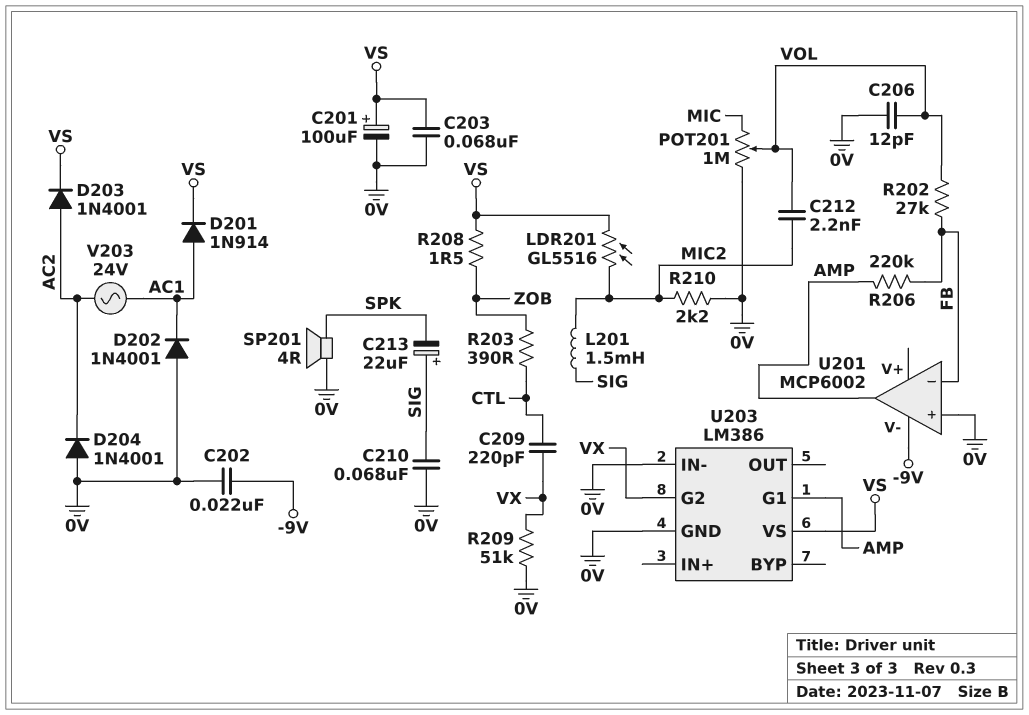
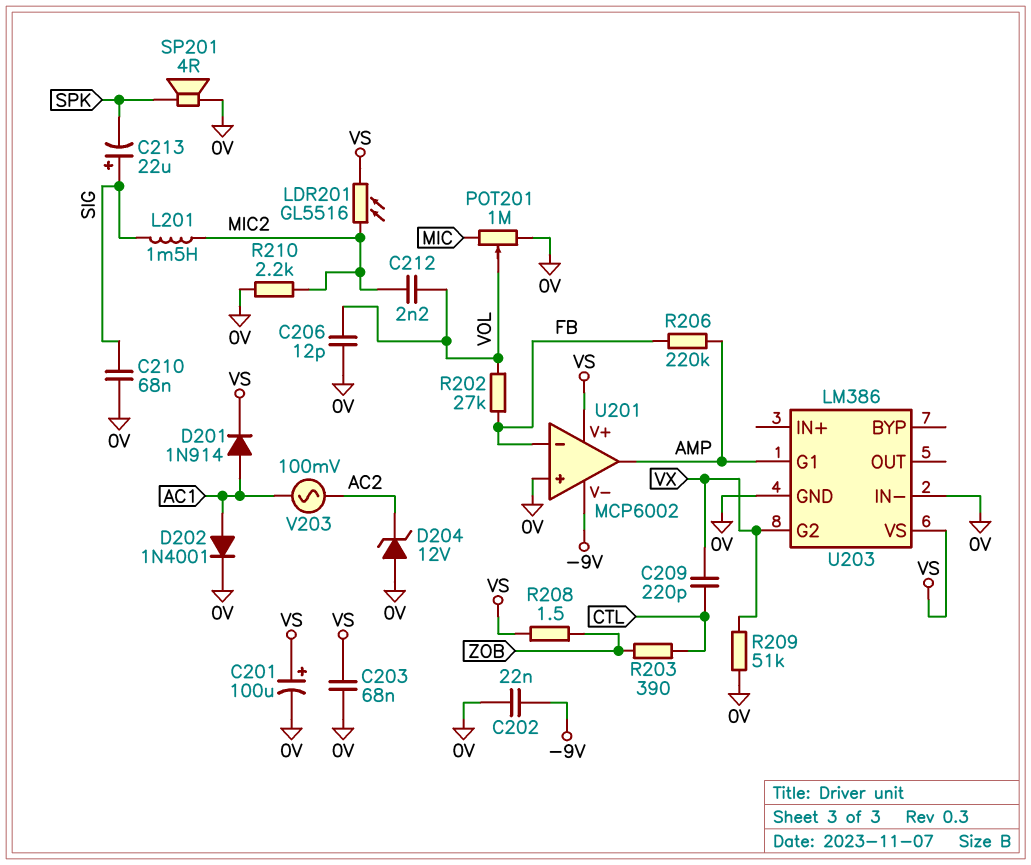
D202: diode 1N4001 (A 0V, K AC1) -> diode 1N4001 (A AC1, K 0V)
D203: diode 1N4001 (A AC2, K VS) -> none
D204: diode 1N4001 (A 0V, K AC2) -> zener 12V (A 0V, K AC2)
U201 pin V+: none -> VS
V203: AC 24V (AC1, AC2) -> AC 100mV (AC1, AC2)

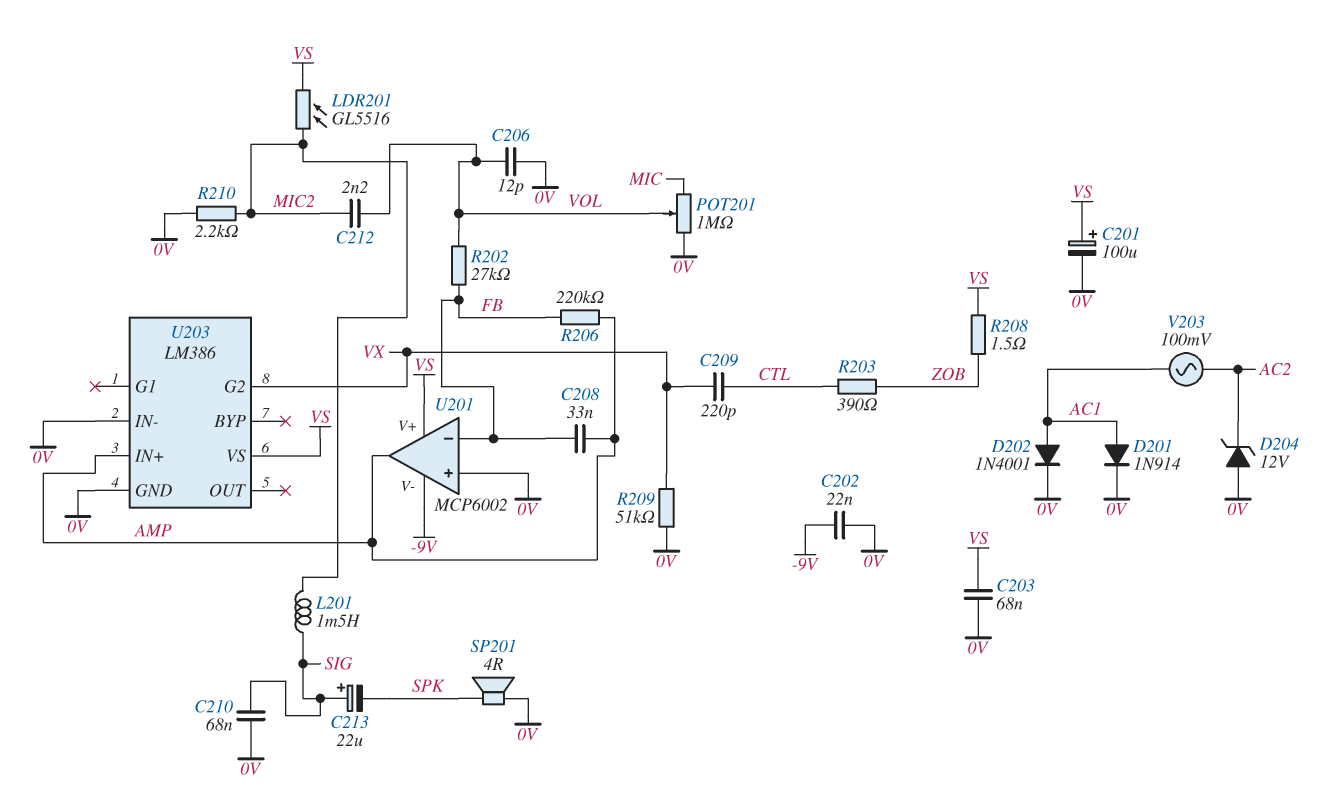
C208: none -> 33nF (AMP, FB)
D201: diode 1N914 (A AC1, K VS) -> diode 1N914 (A AC1, K 0V)
U203 pin G1: AMP -> none
U203 pin IN+: none -> AMP

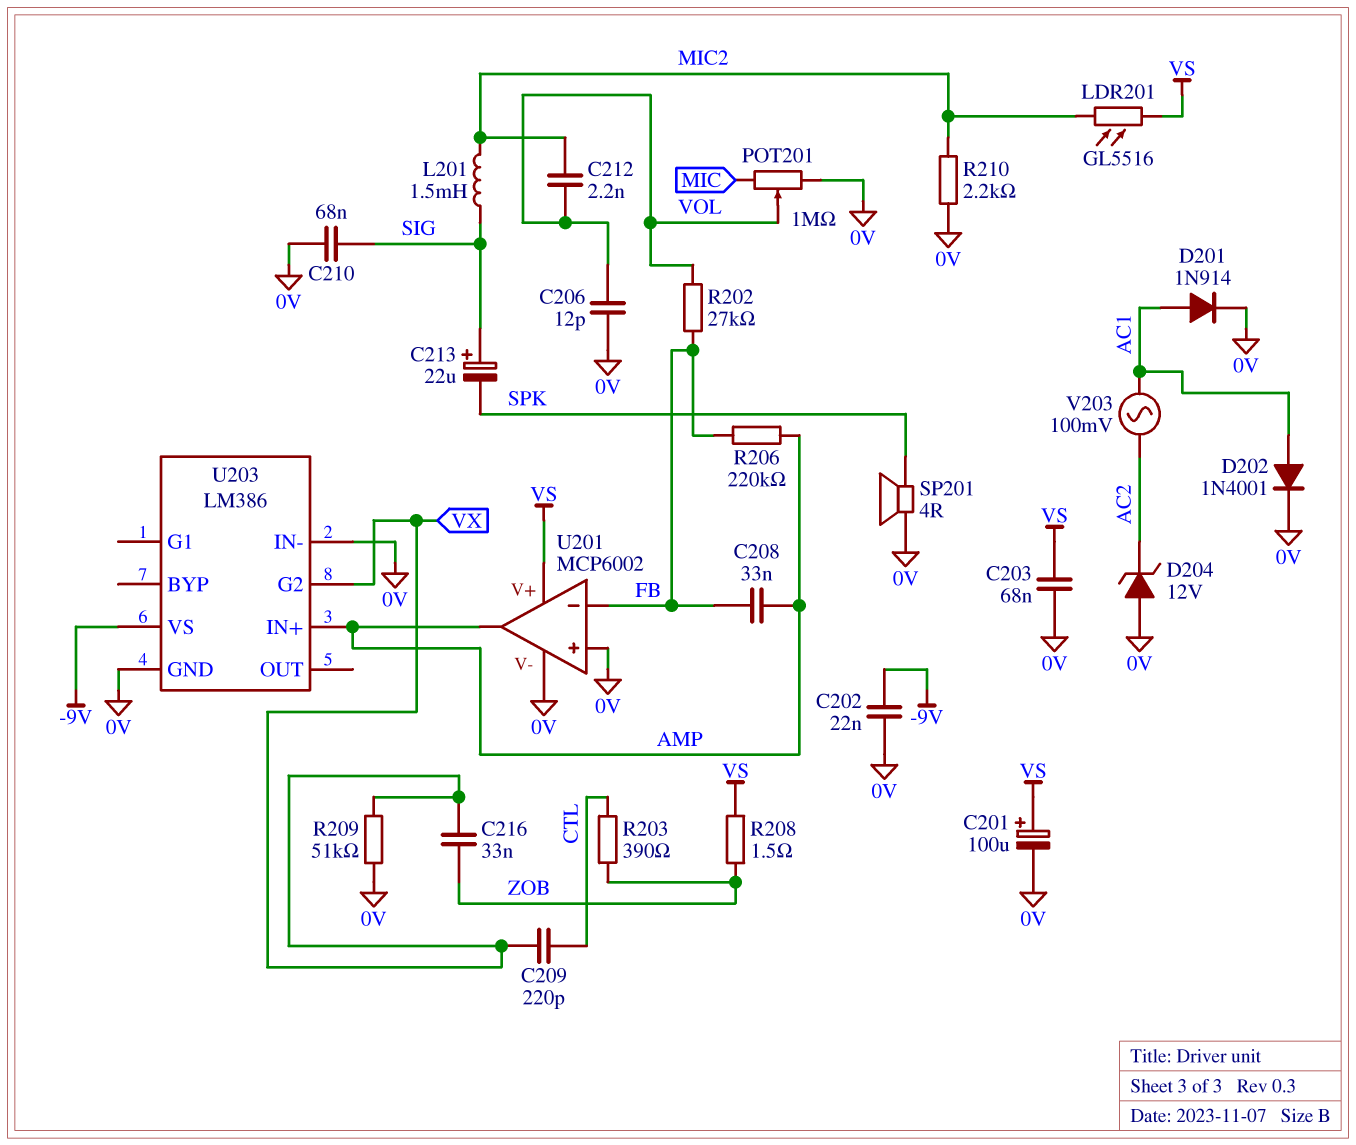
C216: none -> 33nF (VX, ZOB)
U201 pin V-: -9V -> 0V
U203 pin VS: VS -> -9V

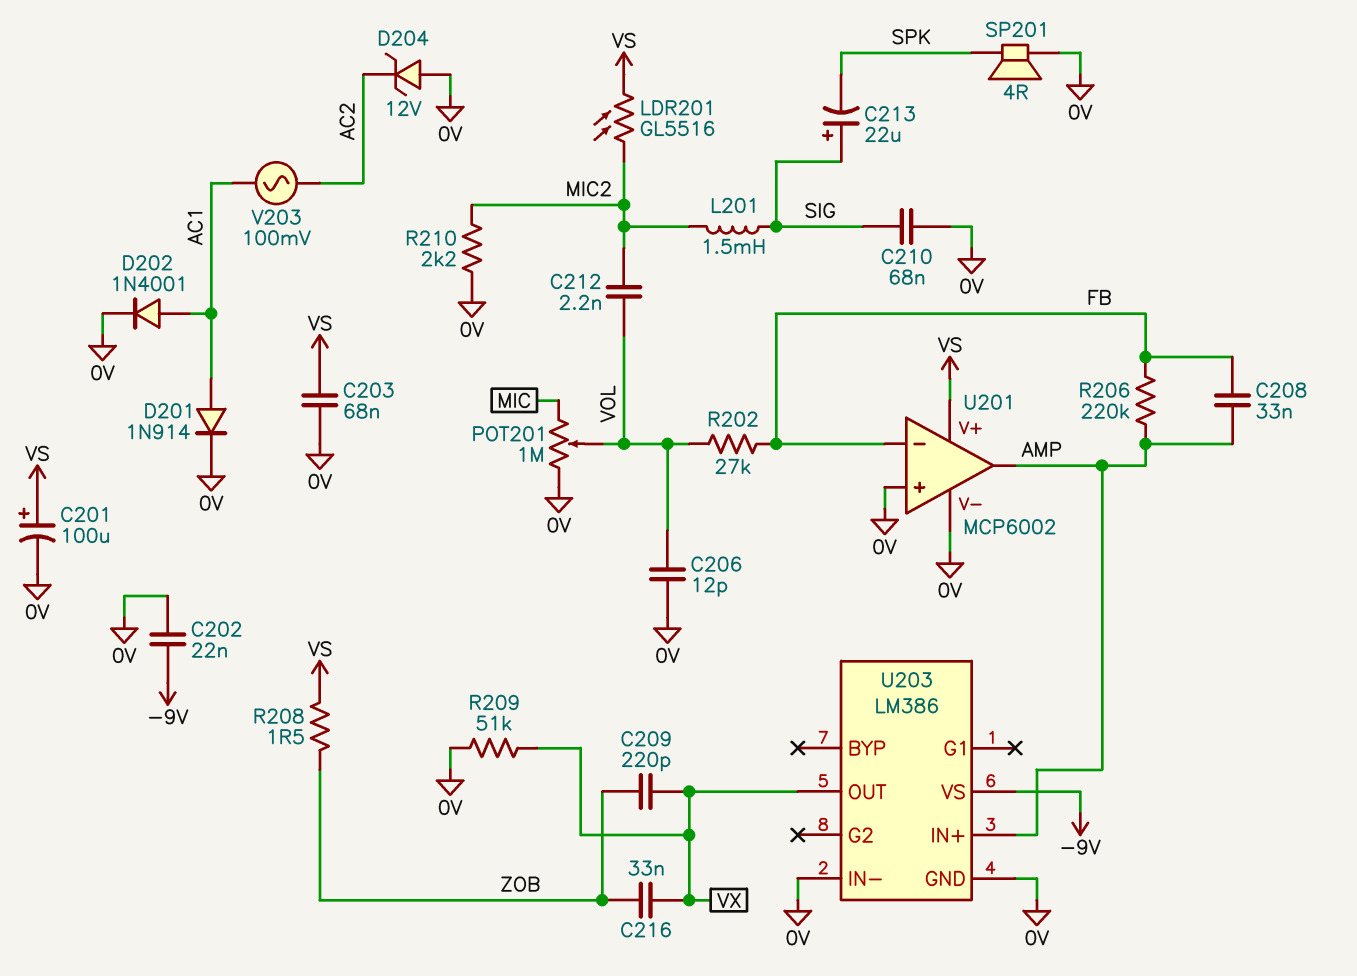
C209: 220pF (CTL, VX) -> 220pF (VX, ZOB)
R203: 390 (CTL, ZOB) -> none
U203 pin G2: VX -> none
U203 pin OUT: none -> VX

